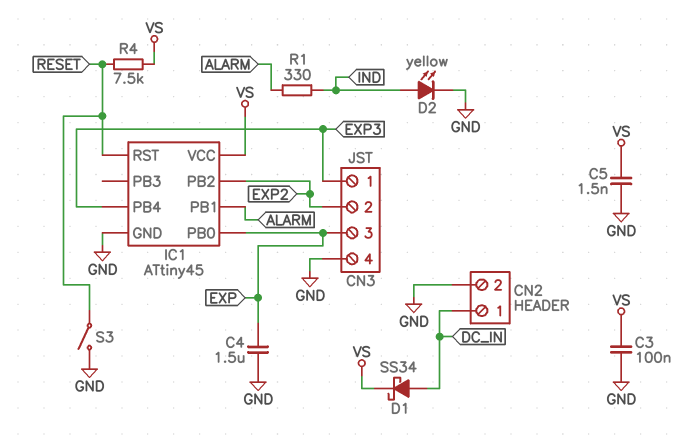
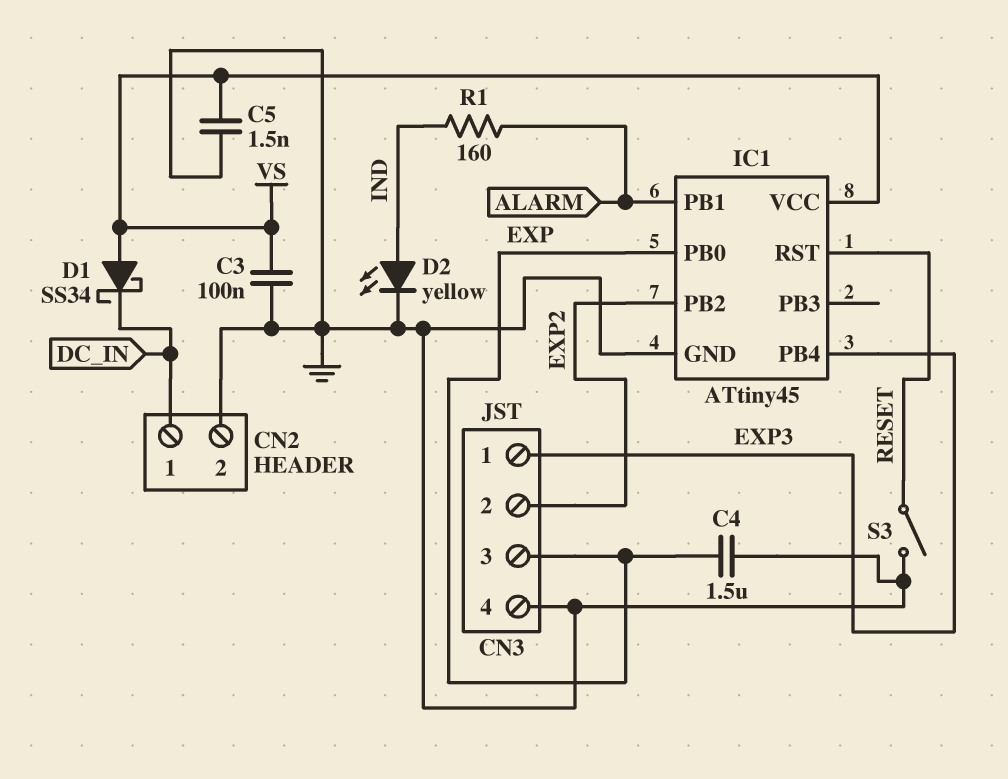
D1: schottky SS34 (A DC_IN, K VS) -> schottky SS34 (A VS, K DC_IN)
R1: 330 (ALARM, IND) -> 160 (ALARM, IND)
R4: 7.5k (RESET, VS) -> none

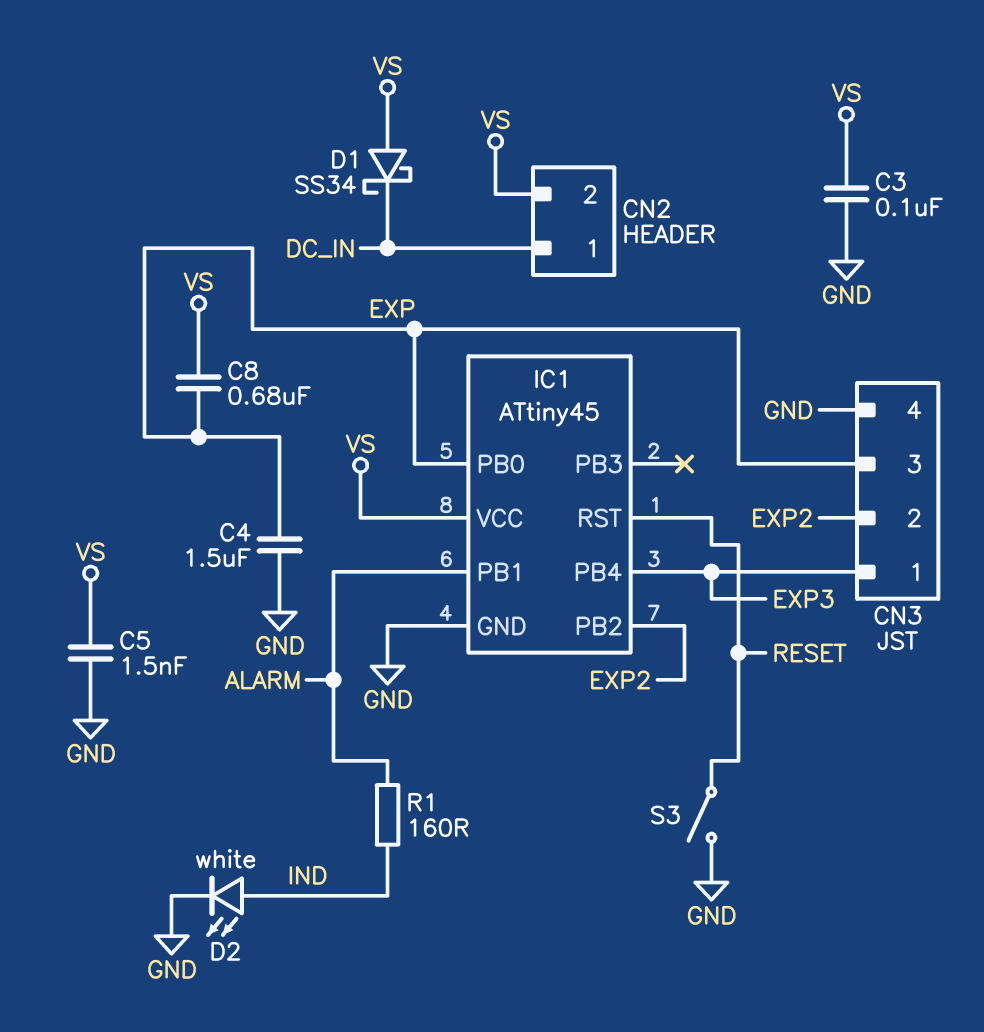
C8: none -> 680nF (EXP, VS)
CN2 pin 2: GND -> VS
D2: LED yellow (A IND, K GND) -> LED white (A IND, K GND)

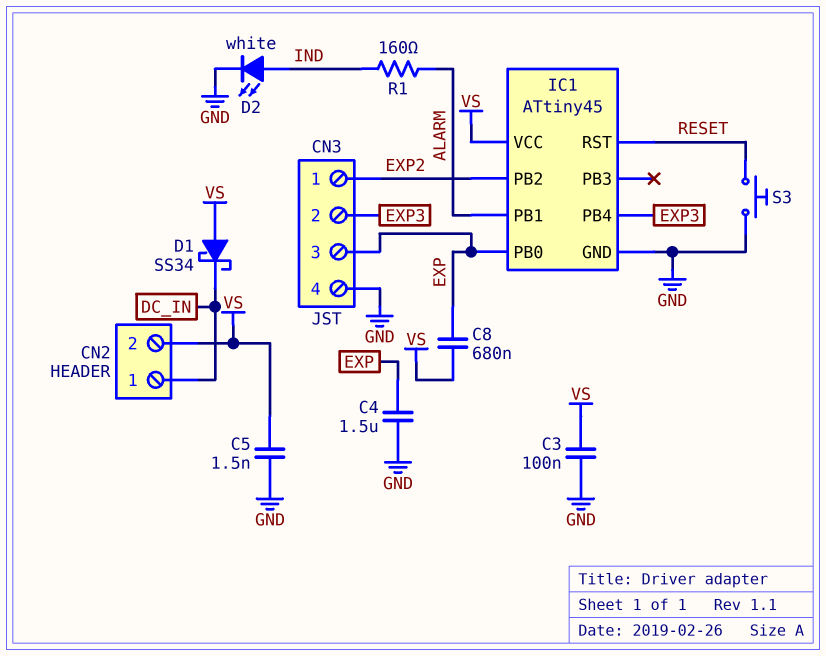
CN3 pin 1: EXP3 -> EXP2
CN3 pin 2: EXP2 -> EXP3
S3: switch (GND, RESET) -> button (GND, RESET)

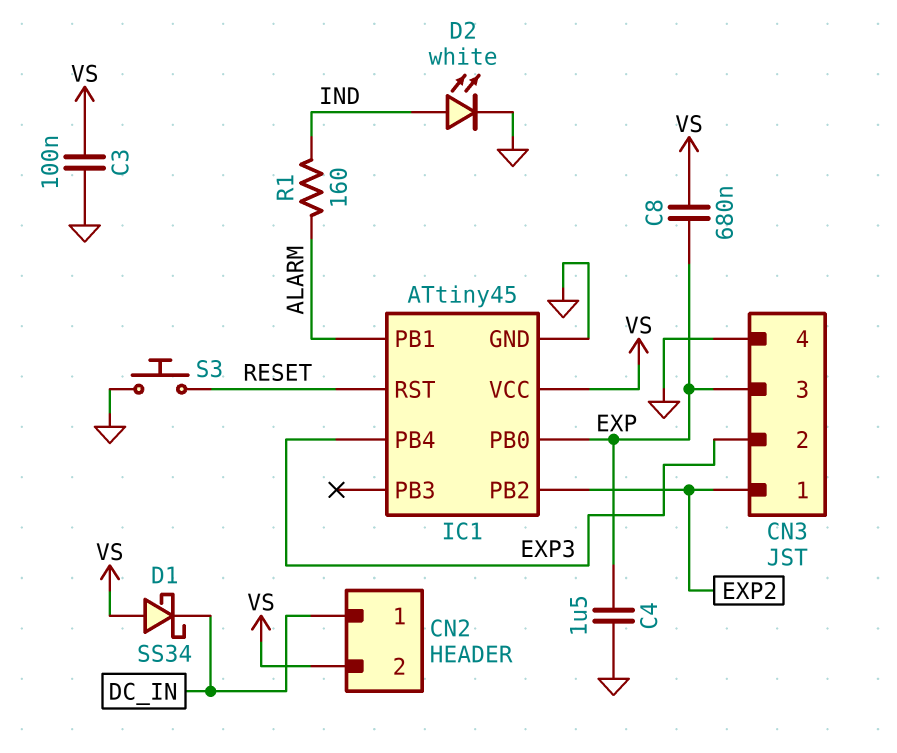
C5: 1.5nF (GND, VS) -> none

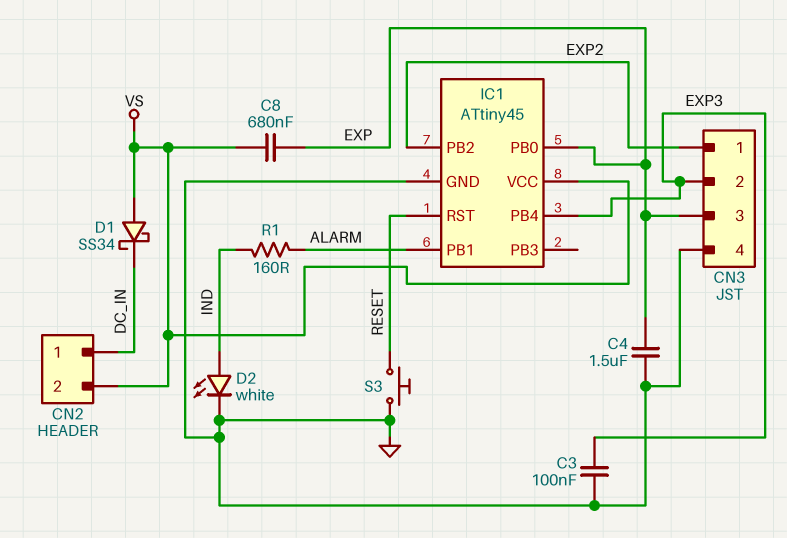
C3: 100nF (GND, VS) -> 100nF (EXP3, GND)

